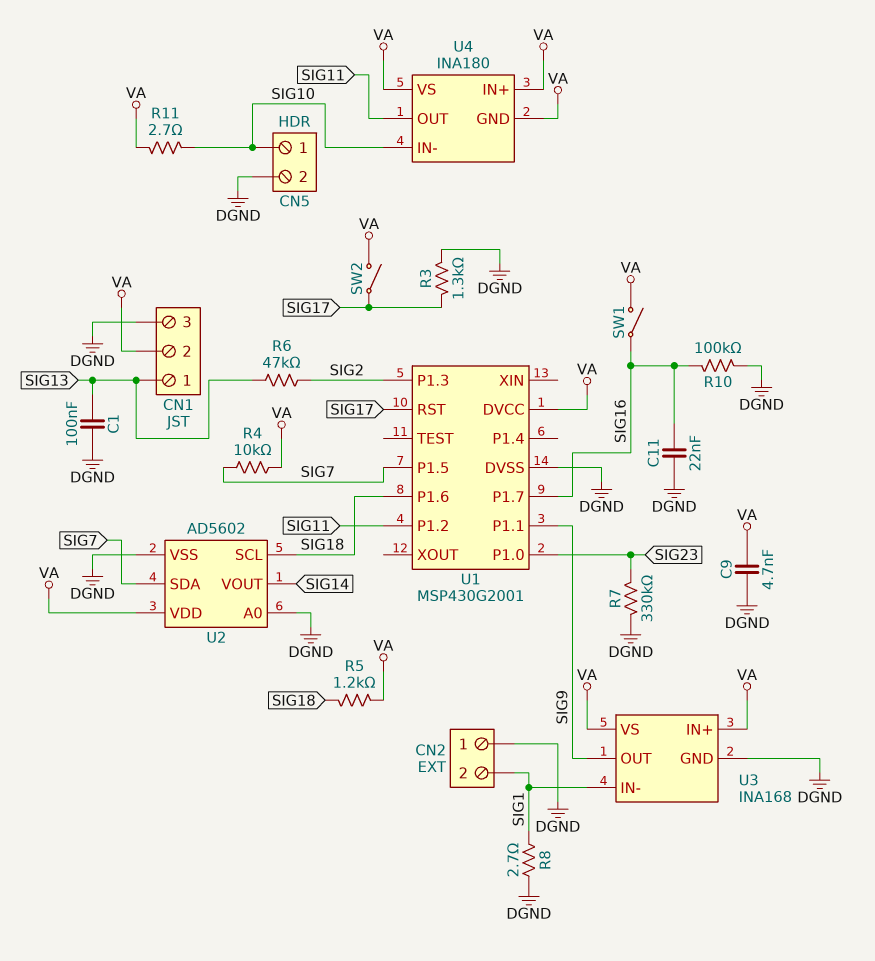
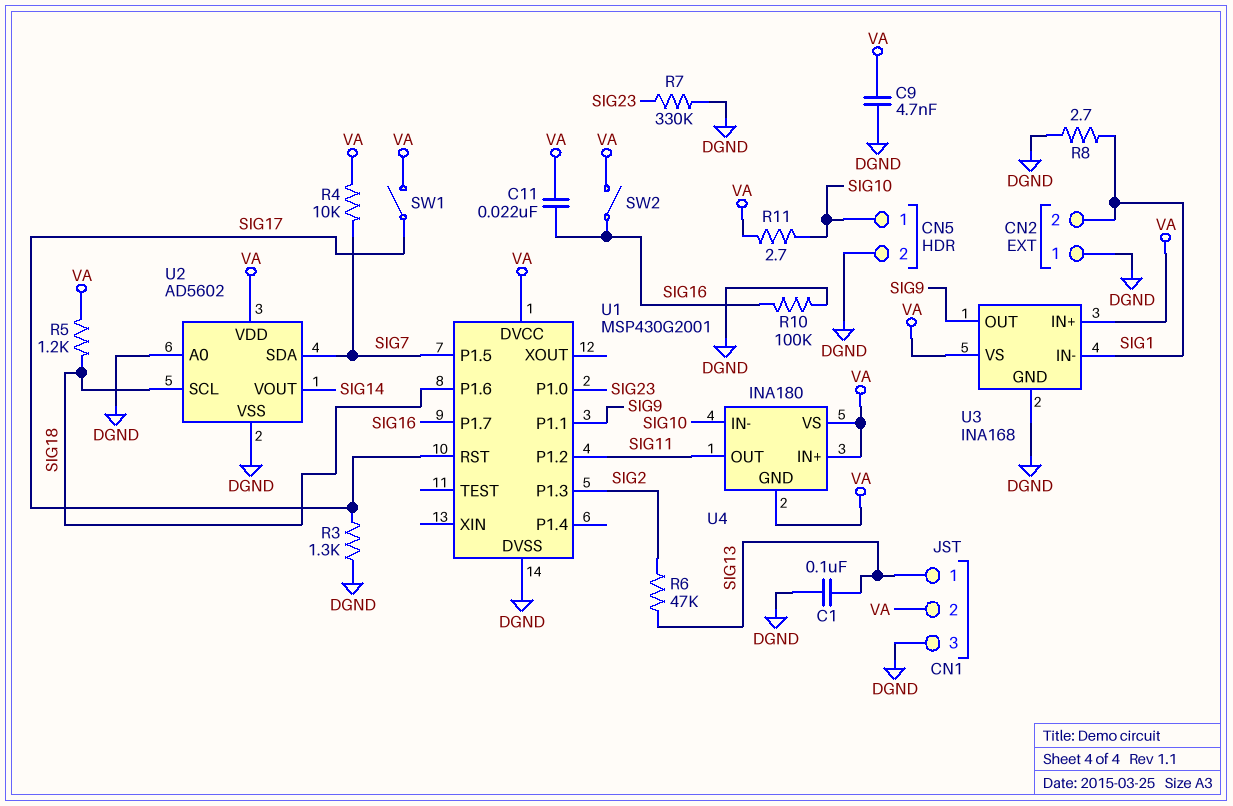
C11: 22nF (DGND, SIG16) -> 22nF (SIG16, VA)
SW1: switch (SIG16, VA) -> switch (SIG17, VA)
SW2: switch (SIG17, VA) -> switch (SIG16, VA)

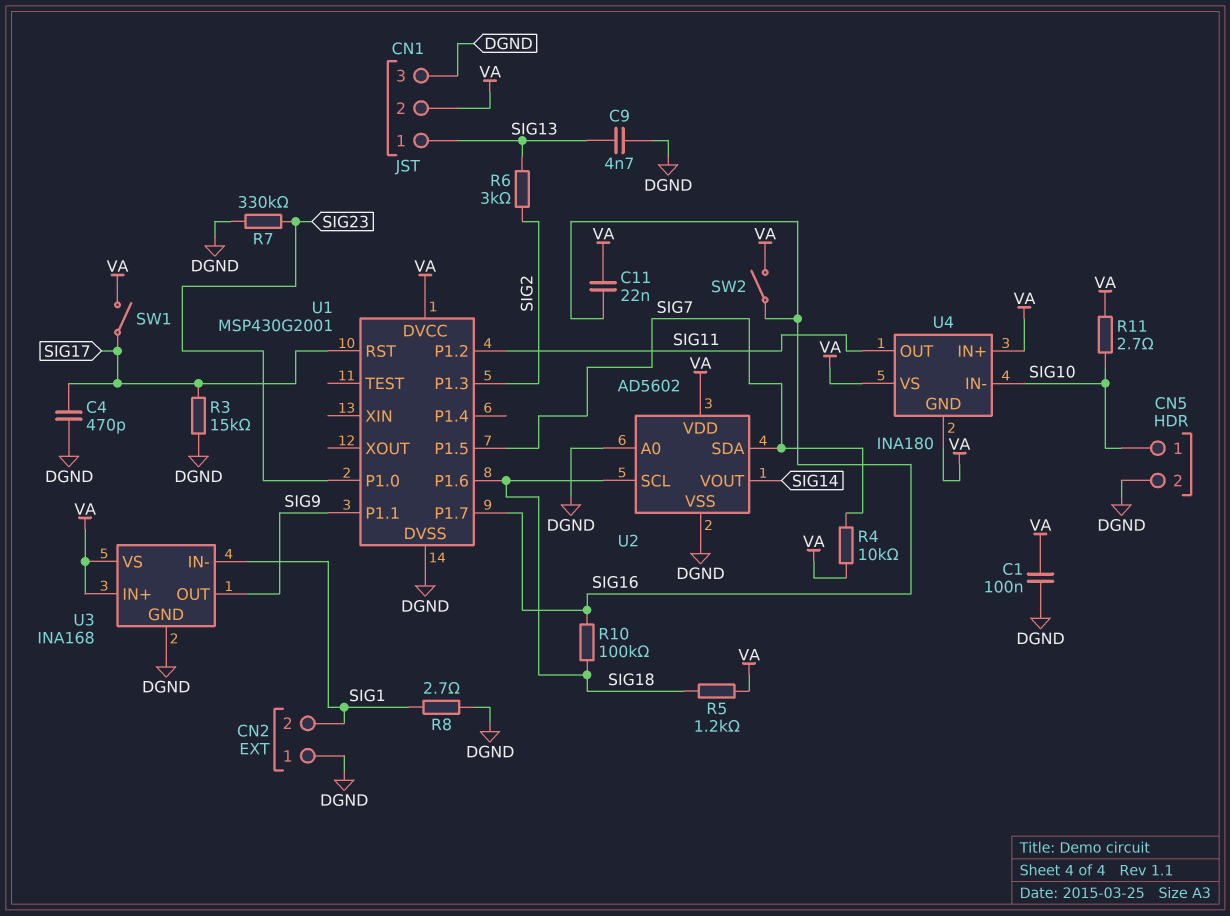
C1: 100nF (DGND, SIG13) -> 100nF (DGND, VA)
C4: none -> 470pF (DGND, SIG17)
C9: 4.7nF (DGND, VA) -> 4.7nF (DGND, SIG13)
R3: 1.3k (DGND, SIG17) -> 15k (DGND, SIG17)
R6: 47k (SIG2, SIG13) -> 3k (SIG2, SIG13)
R10: 100k (DGND, SIG16) -> 100k (SIG16, SIG18)

